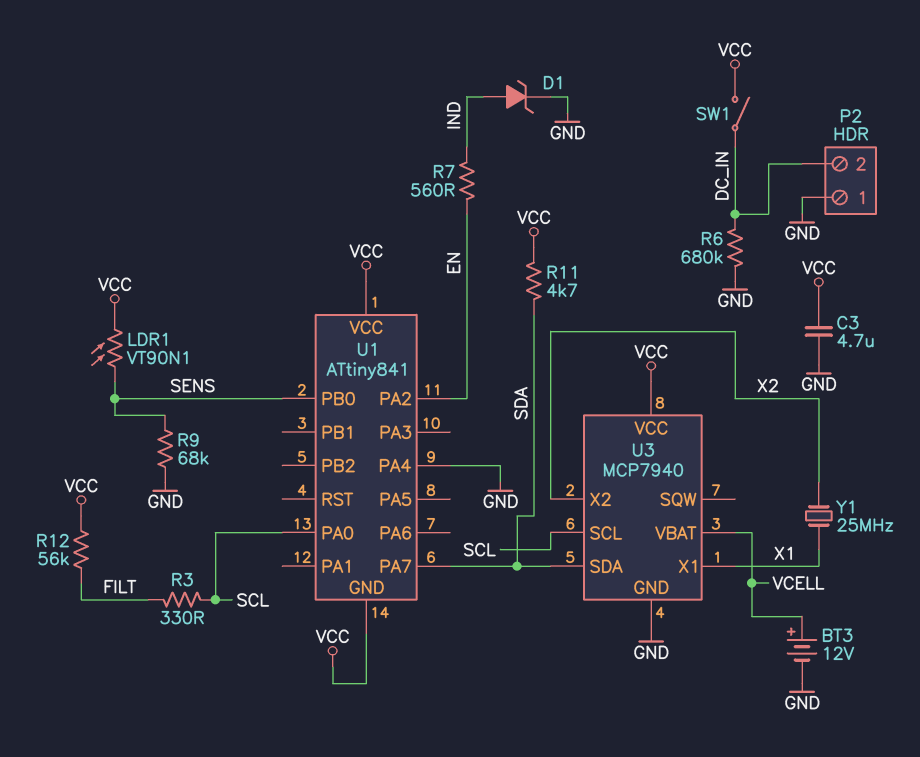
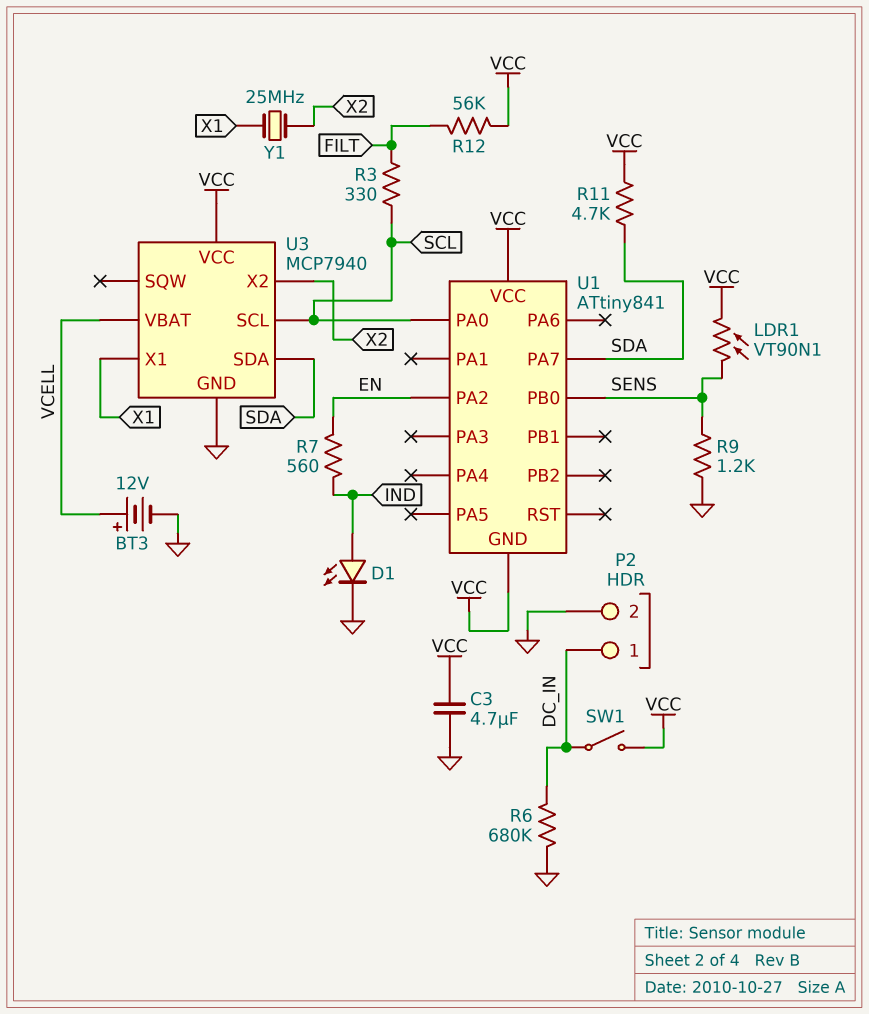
D1: zener (A IND, K GND) -> LED (A IND, K GND)
P2 pin 1: GND -> DC_IN
P2 pin 2: DC_IN -> GND
R9: 68k (GND, SENS) -> 1.2k (GND, SENS)
U1 pin PA4: GND -> none

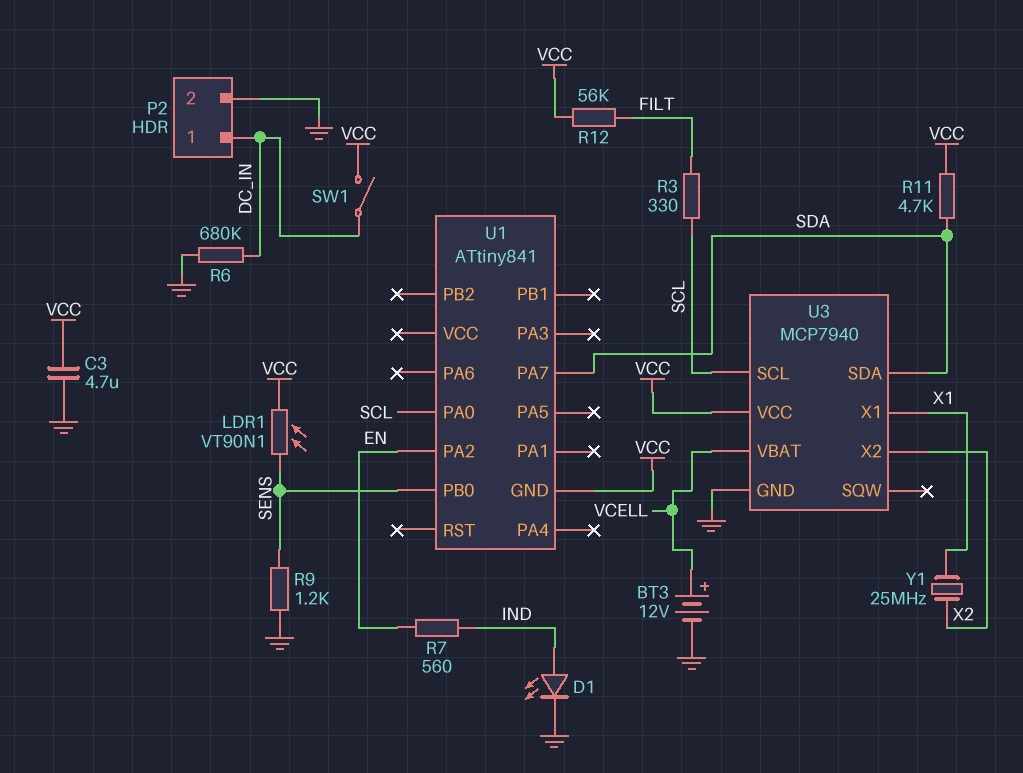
U1 pin VCC: VCC -> none

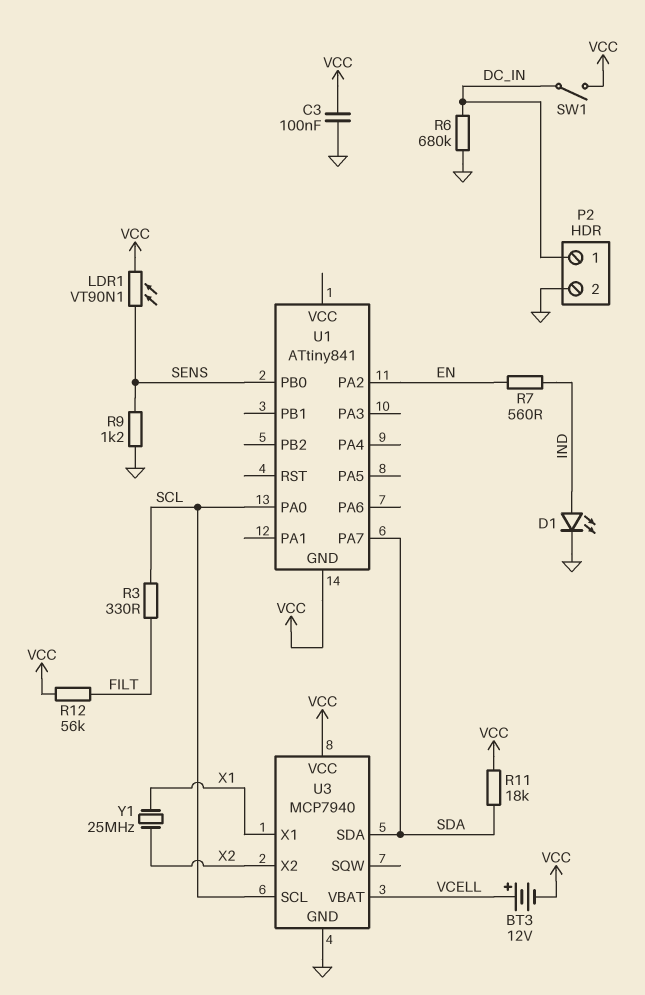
BT3: 12V (plus VCELL, minus GND) -> 12V (plus VCELL, minus VCC)
C3: 4.7uF (GND, VCC) -> 100nF (GND, VCC)
R11: 4.7k (SDA, VCC) -> 18k (SDA, VCC)

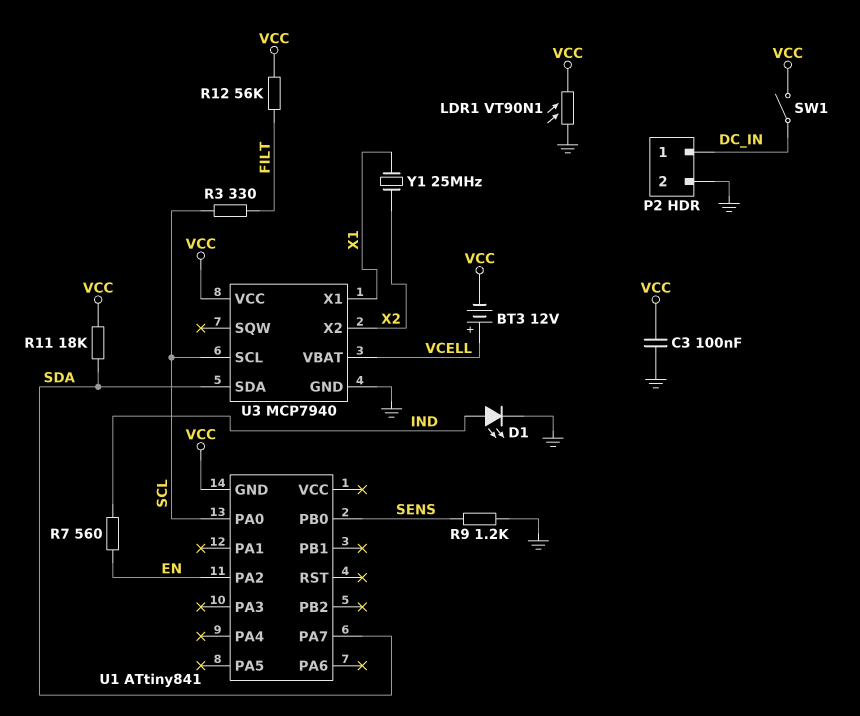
LDR1: VT90N1 (SENS, VCC) -> VT90N1 (GND, VCC)
R6: 680k (DC_IN, GND) -> none

